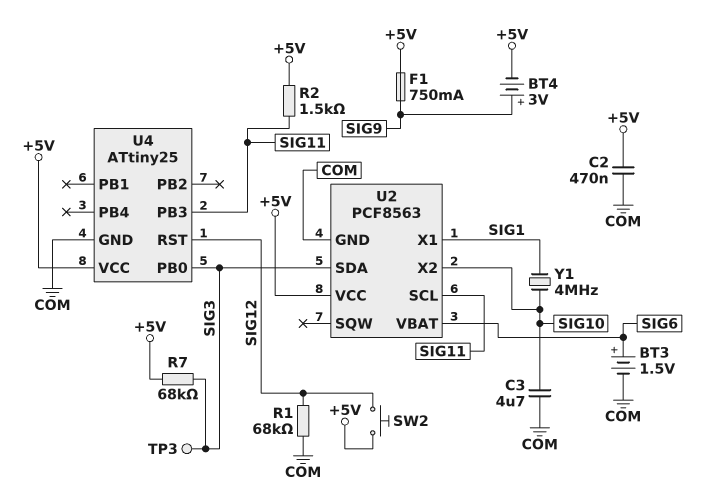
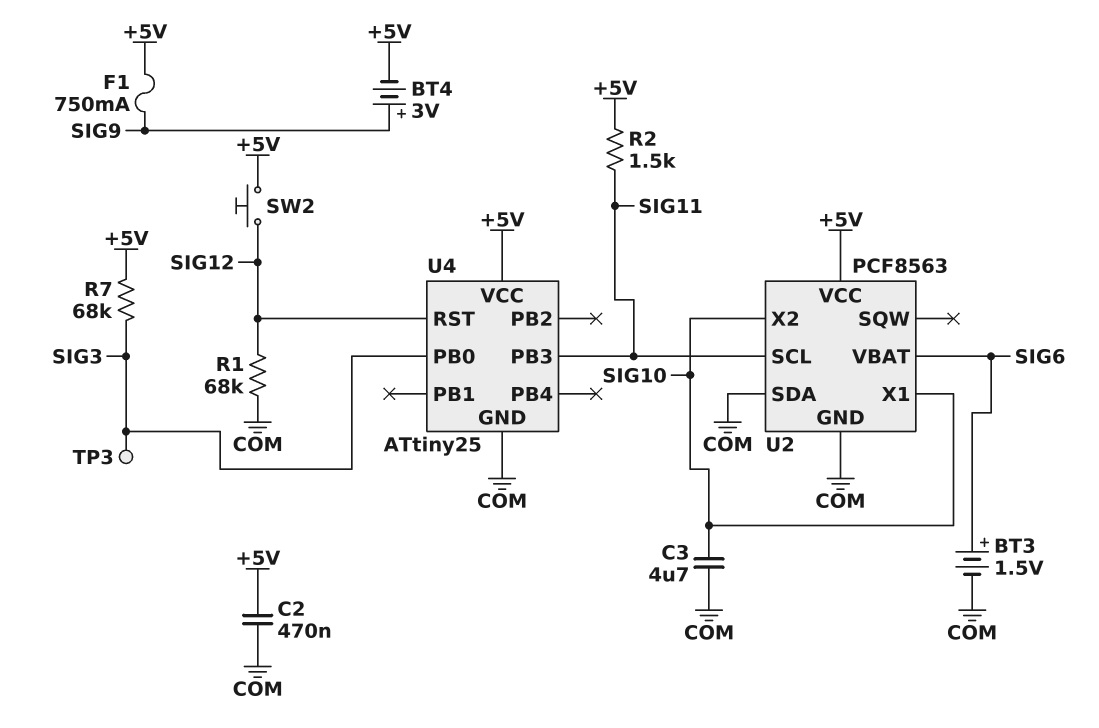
U2 pin SDA: SIG3 -> COM
U2 pin X1: SIG1 -> SIG10
Y1: 4MHz (SIG1, SIG10) -> none

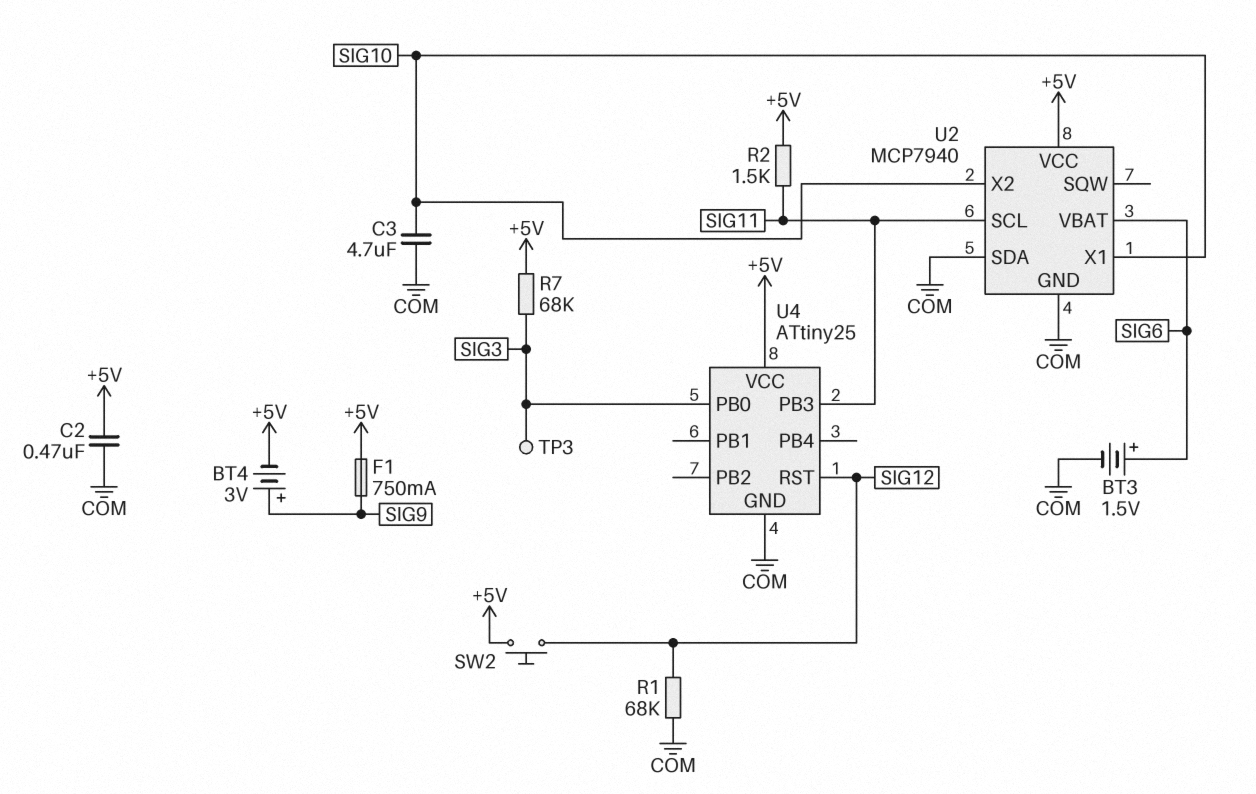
U2: PCF8563 -> MCP7940

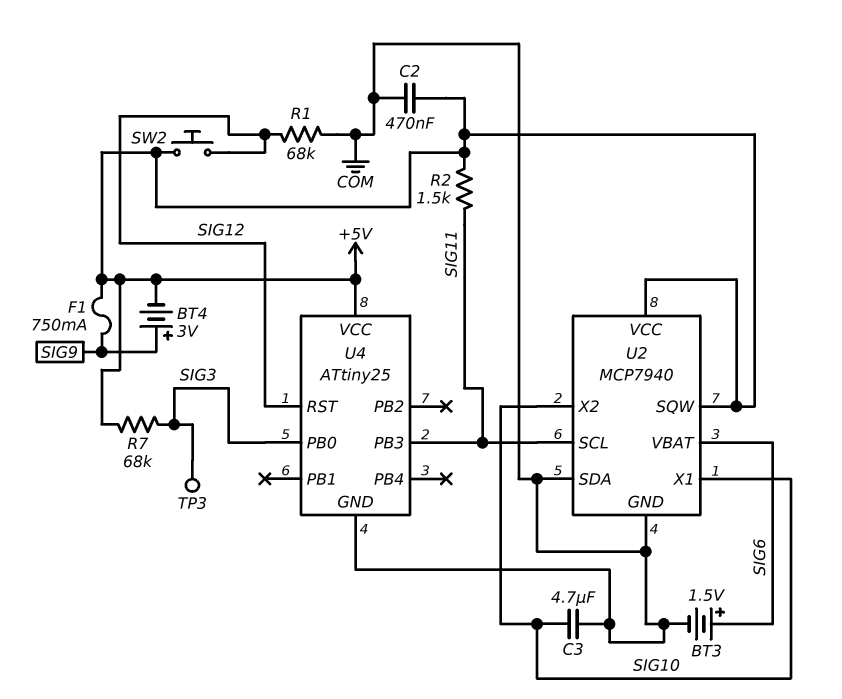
U2 pin SQW: none -> +5V

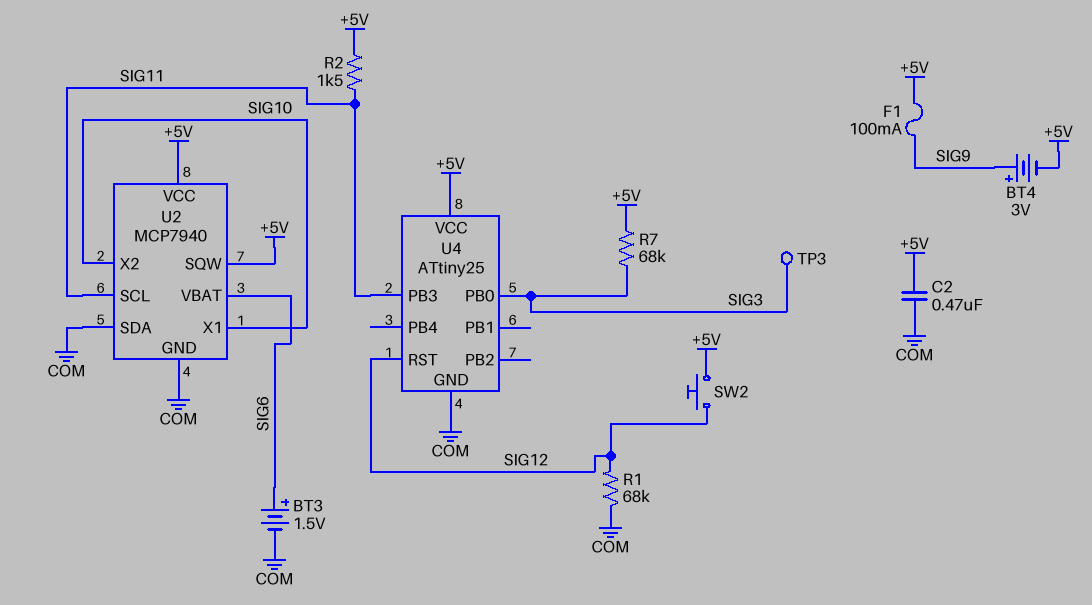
C3: 4.7uF (COM, SIG10) -> none
F1: 750mA (+5V, SIG9) -> 100mA (+5V, SIG9)

